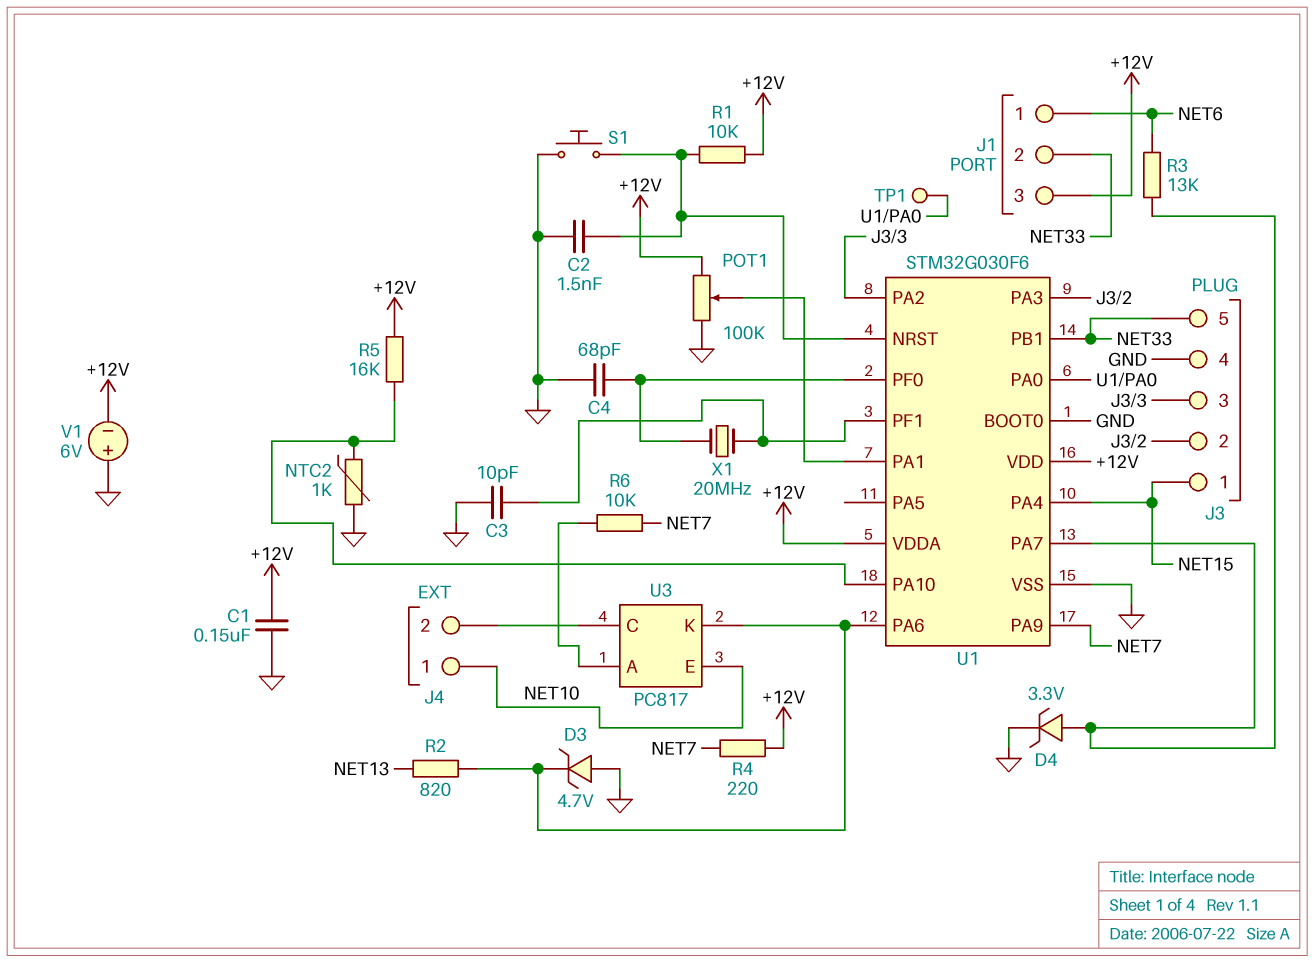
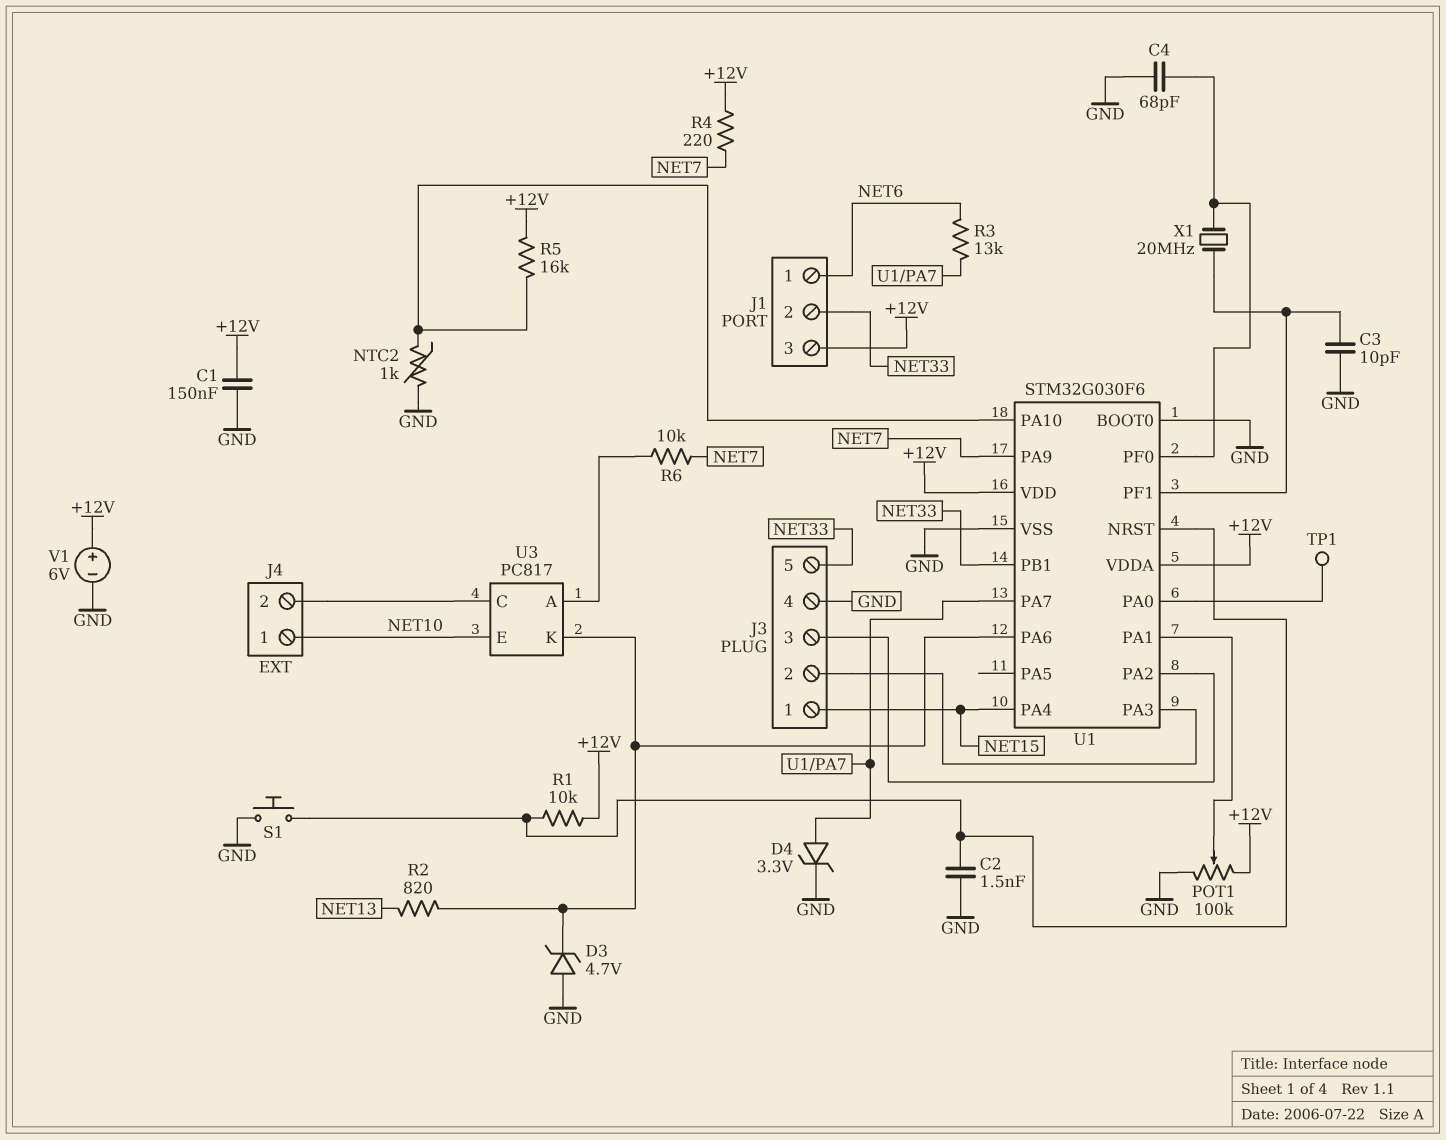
V1: 6V (plus GND, minus +12V) -> 6V (plus +12V, minus GND)

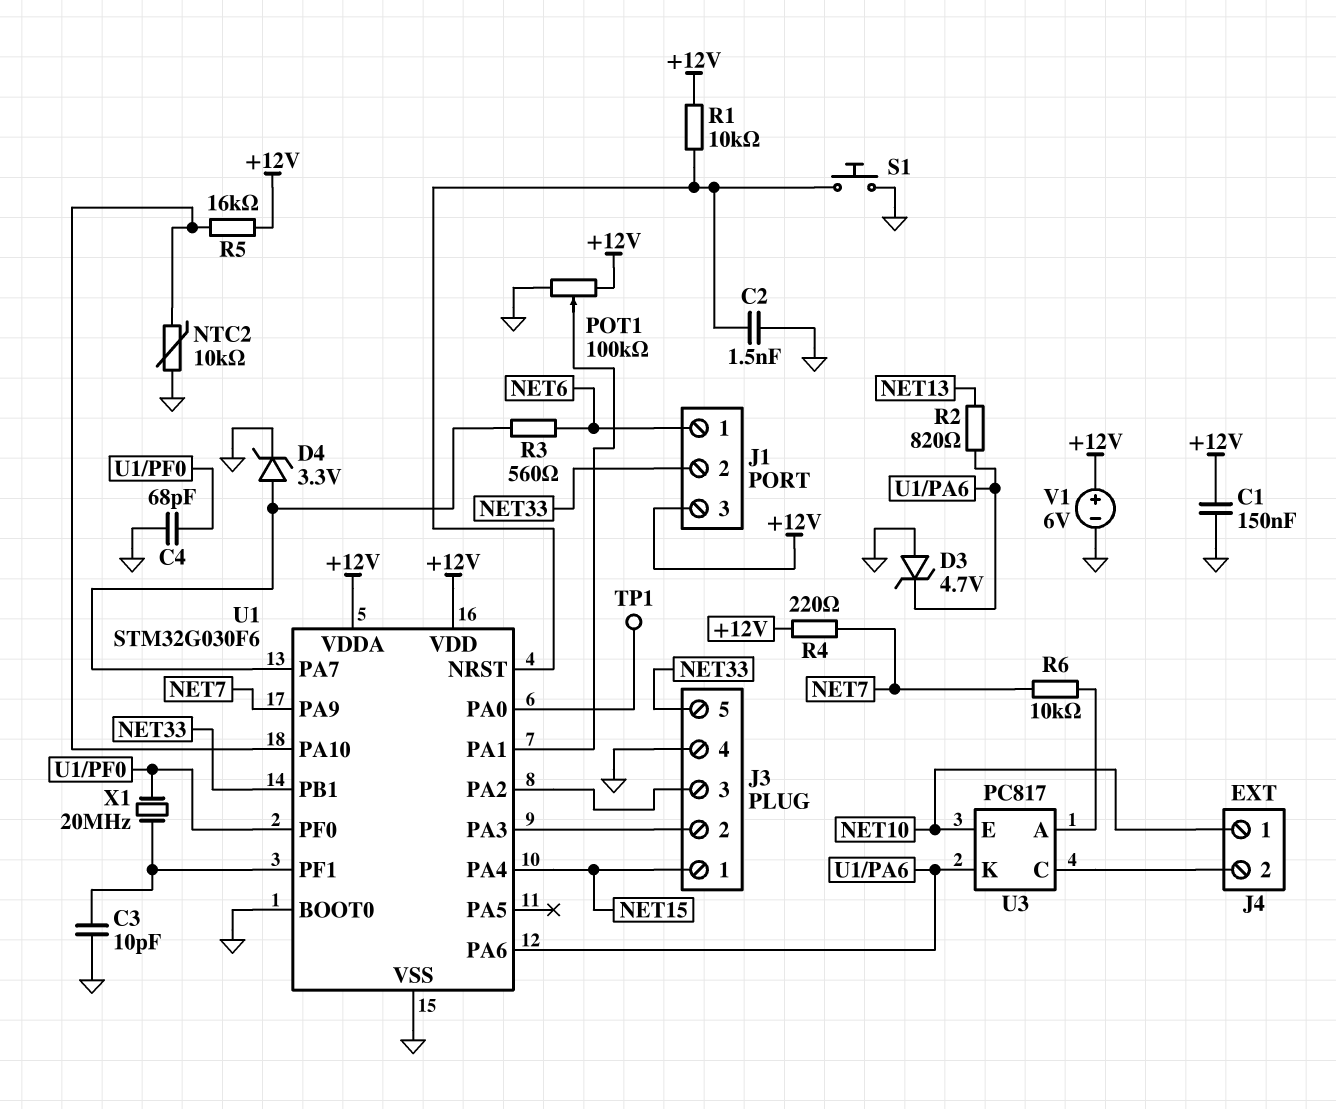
NTC2: 1k (GND, U1/PA10) -> 10k (GND, U1/PA10)
R3: 13k (NET6, U1/PA7) -> 560 (NET6, U1/PA7)

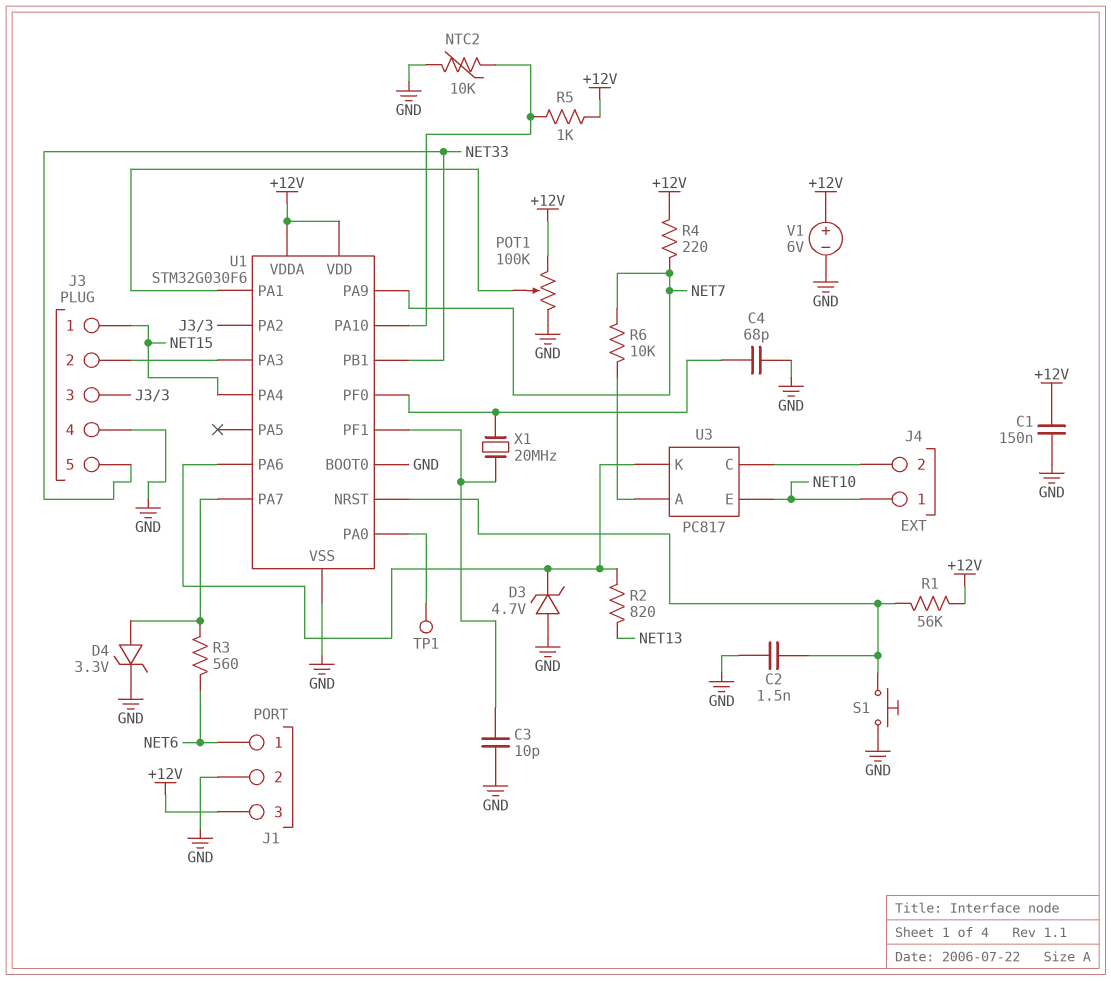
J1 pin 2: NET33 -> GND
R1: 10k (+12V, U1/NRST) -> 56k (+12V, U1/NRST)
R5: 16k (+12V, U1/PA10) -> 1k (+12V, U1/PA10)

